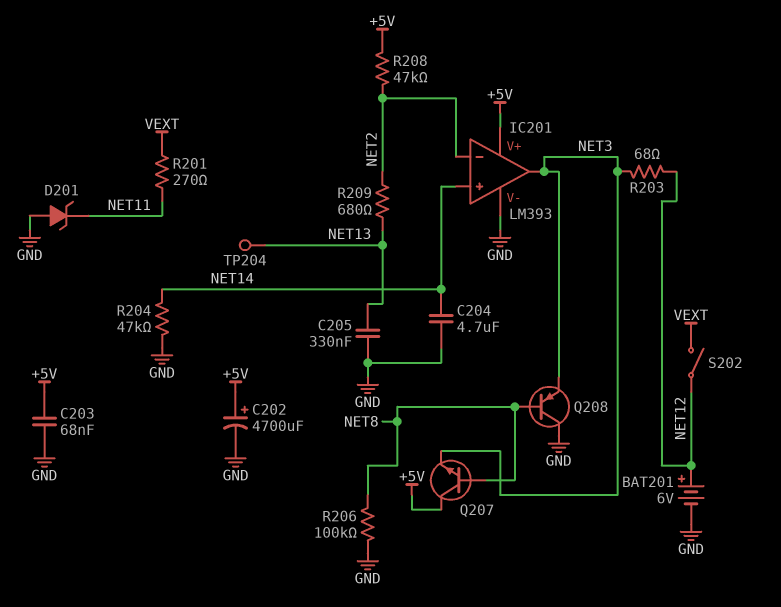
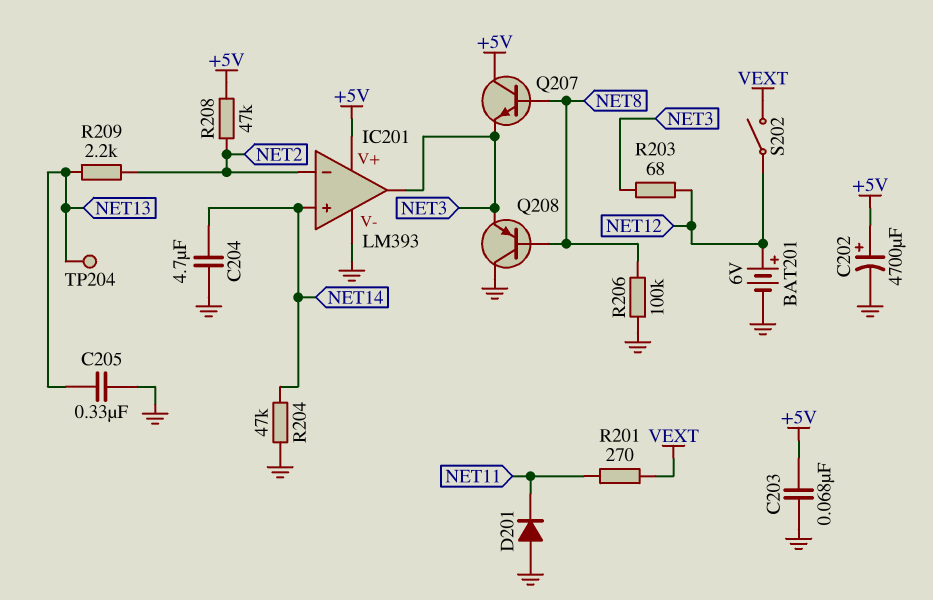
D201: zener (A GND, K NET11) -> diode (A GND, K NET11)
R209: 680 (NET2, NET13) -> 2.2k (NET2, NET13)

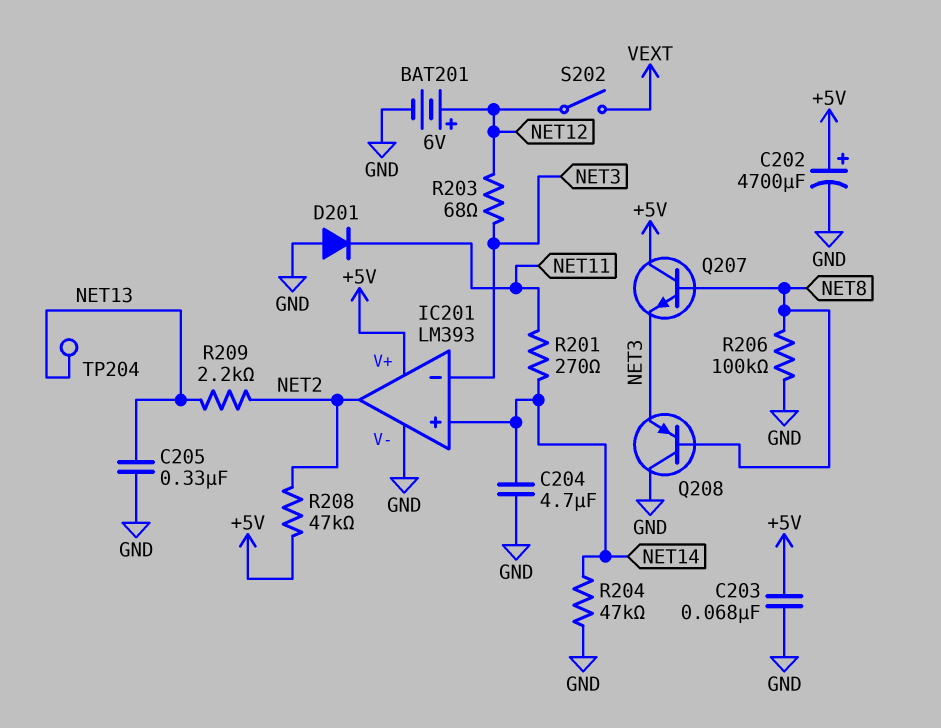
IC201 pin in-: NET2 -> NET3
IC201 pin out: NET3 -> NET2
R201: 270 (NET11, VEXT) -> 270 (NET11, NET14)

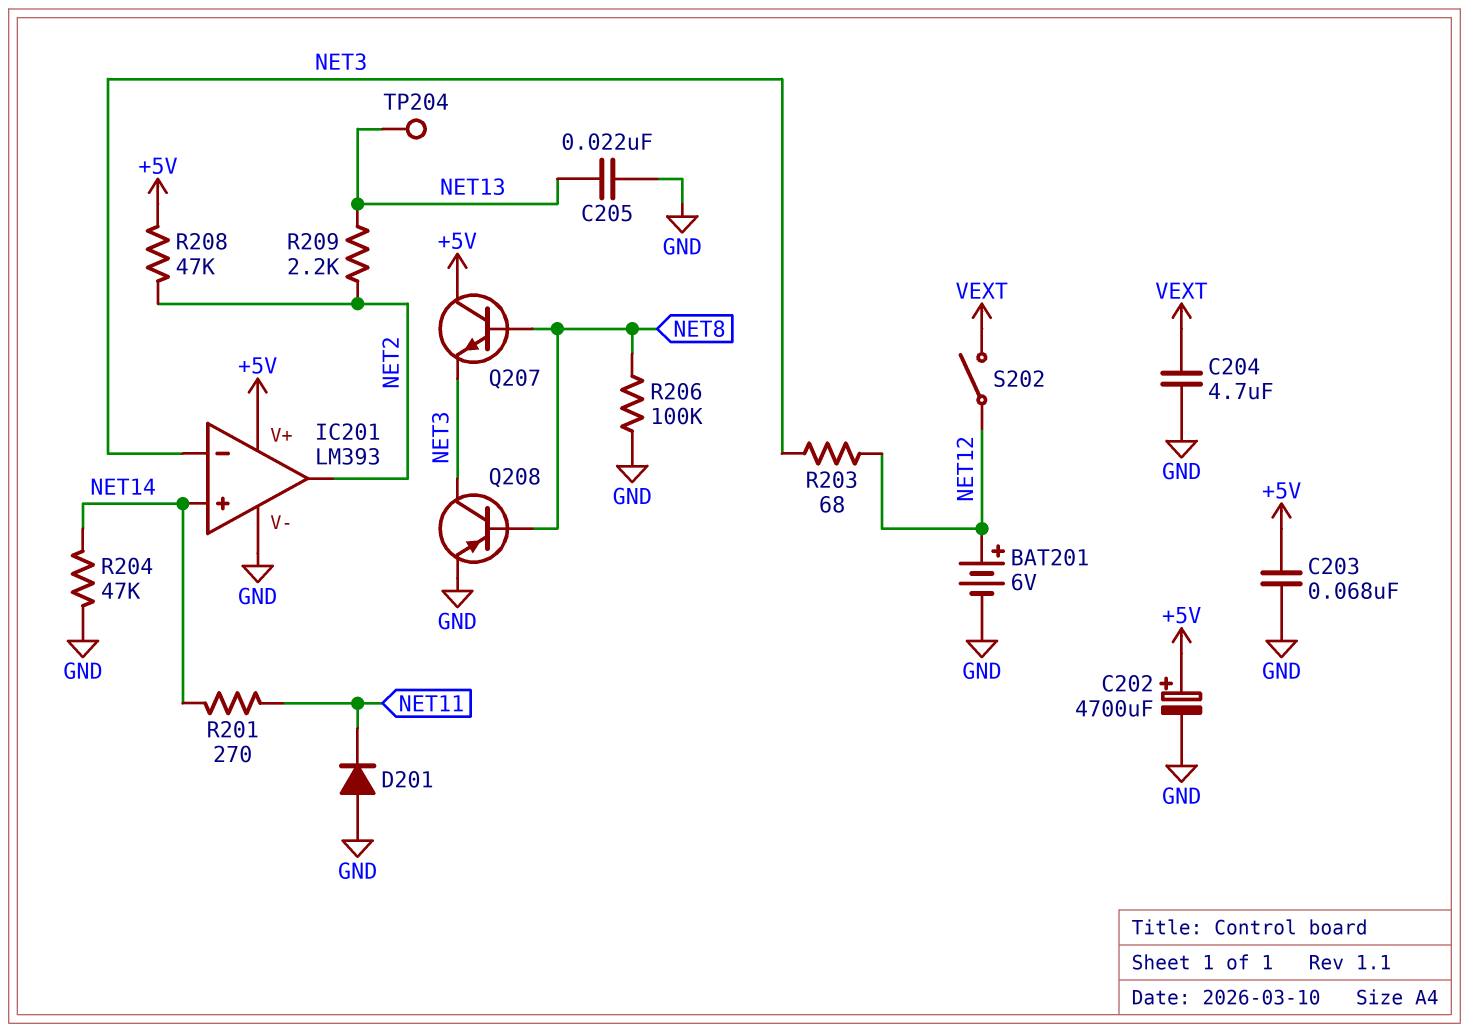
C204: 4.7uF (GND, NET14) -> 4.7uF (GND, VEXT)
C205: 330nF (GND, NET13) -> 22nF (GND, NET13)
Q208: PNP (B NET8, C GND, E NET3) -> PNP (B NET8, C NET3, E GND)

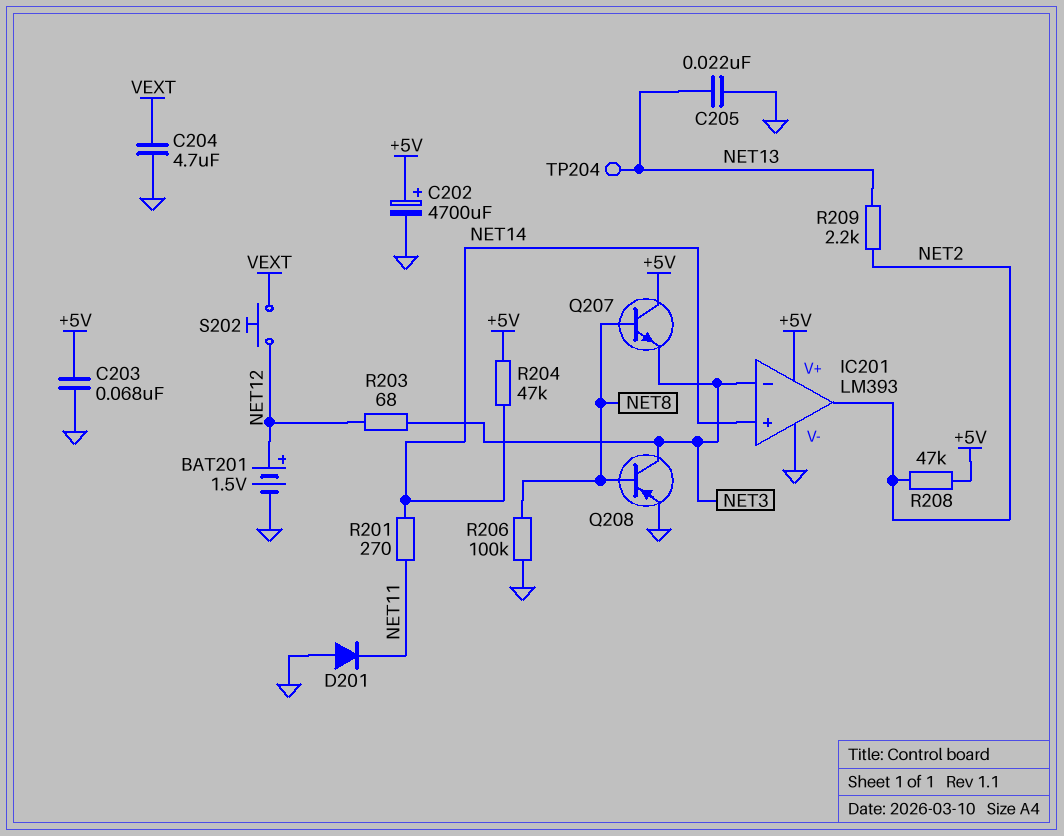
BAT201: 6V (plus NET12, minus GND) -> 1.5V (plus NET12, minus GND)
R204: 47k (GND, NET14) -> 47k (+5V, NET14)
S202: switch (NET12, VEXT) -> button (NET12, VEXT)

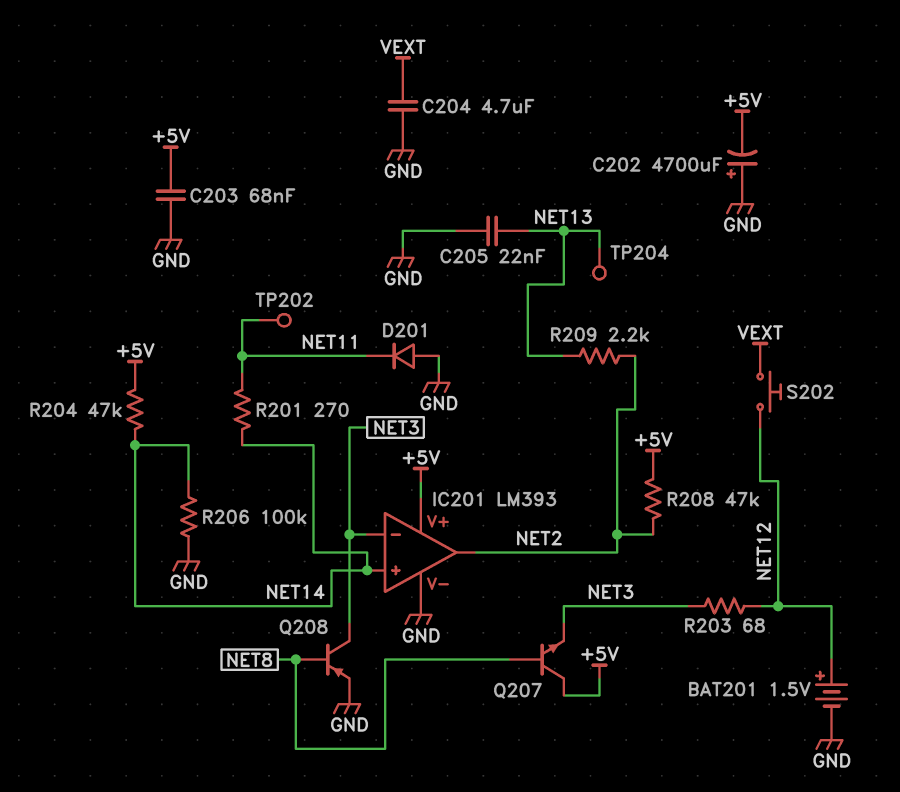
C202: 4700uF (plus +5V, minus GND) -> 4700uF (plus GND, minus +5V)
R206: 100k (GND, NET8) -> 100k (GND, NET14)
TP202: none -> test point (NET11)

